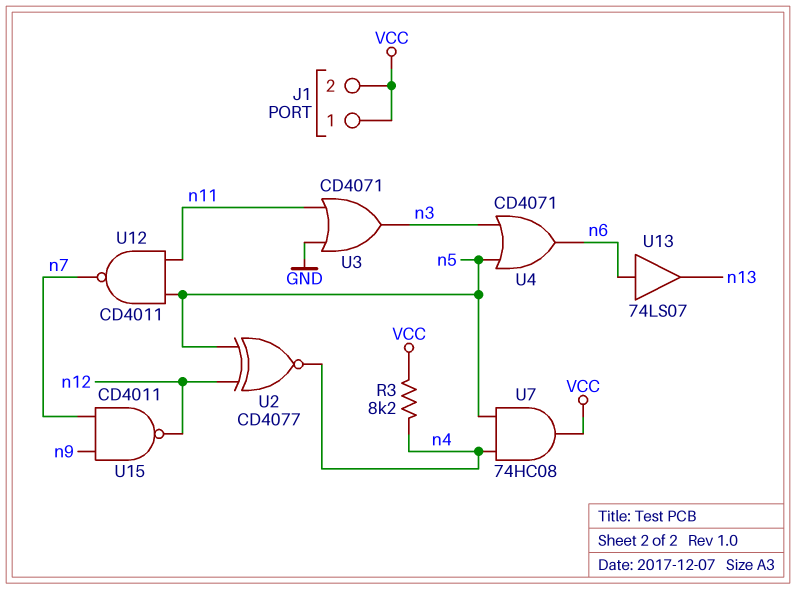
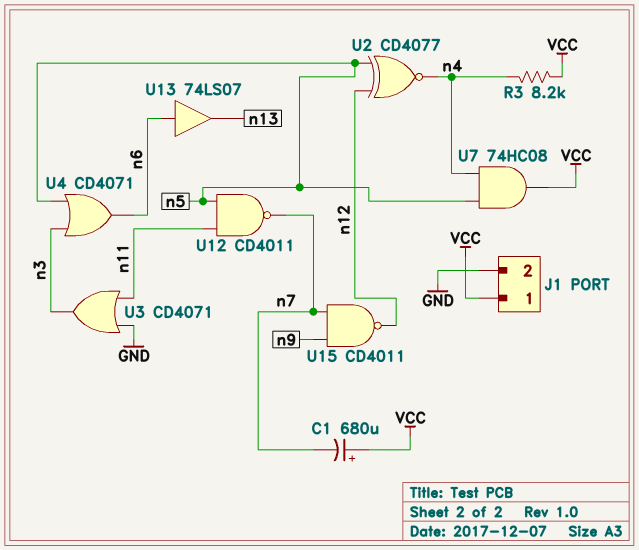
C1: none -> 680uF (plus VCC, minus n7)
J1 pin 2: VCC -> GND

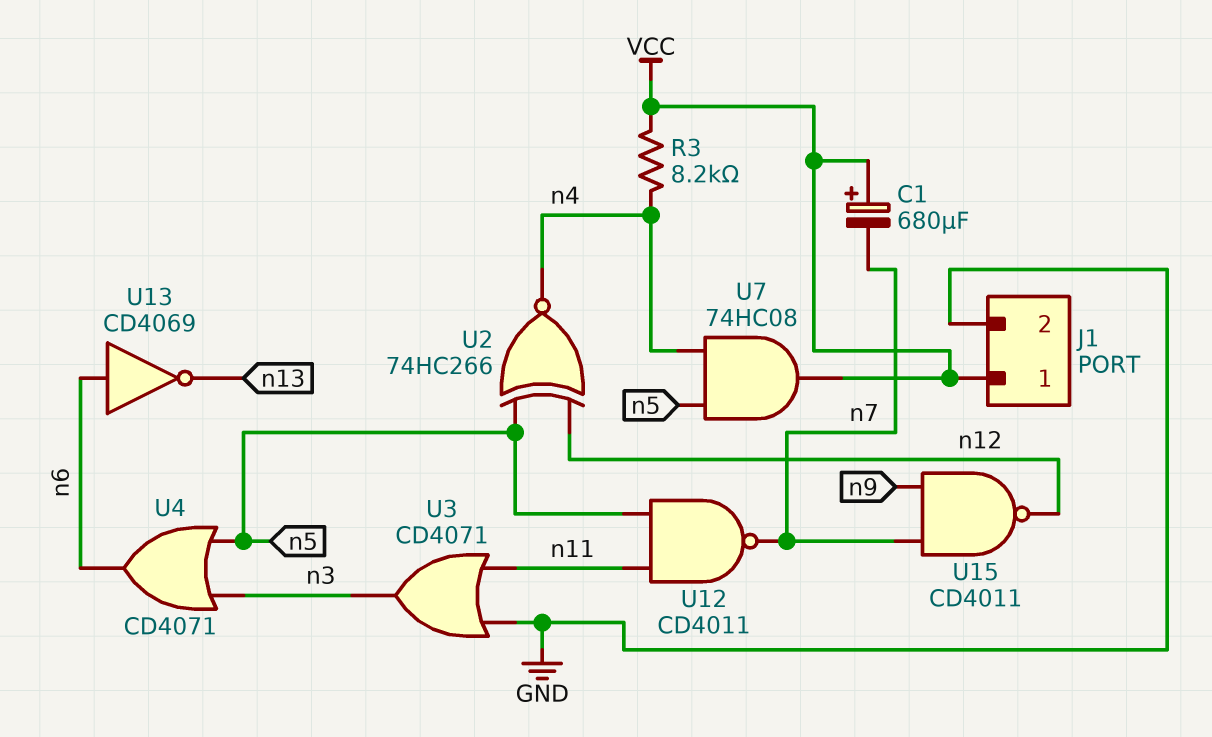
U2: XNOR CD4077 (in n5, in n12, out n4) -> XNOR 74HC266 (in n5, in n12, out n4)
U13: buffer 74LS07 (in n6, out n13) -> NOT CD4069 (in n6, out n13)

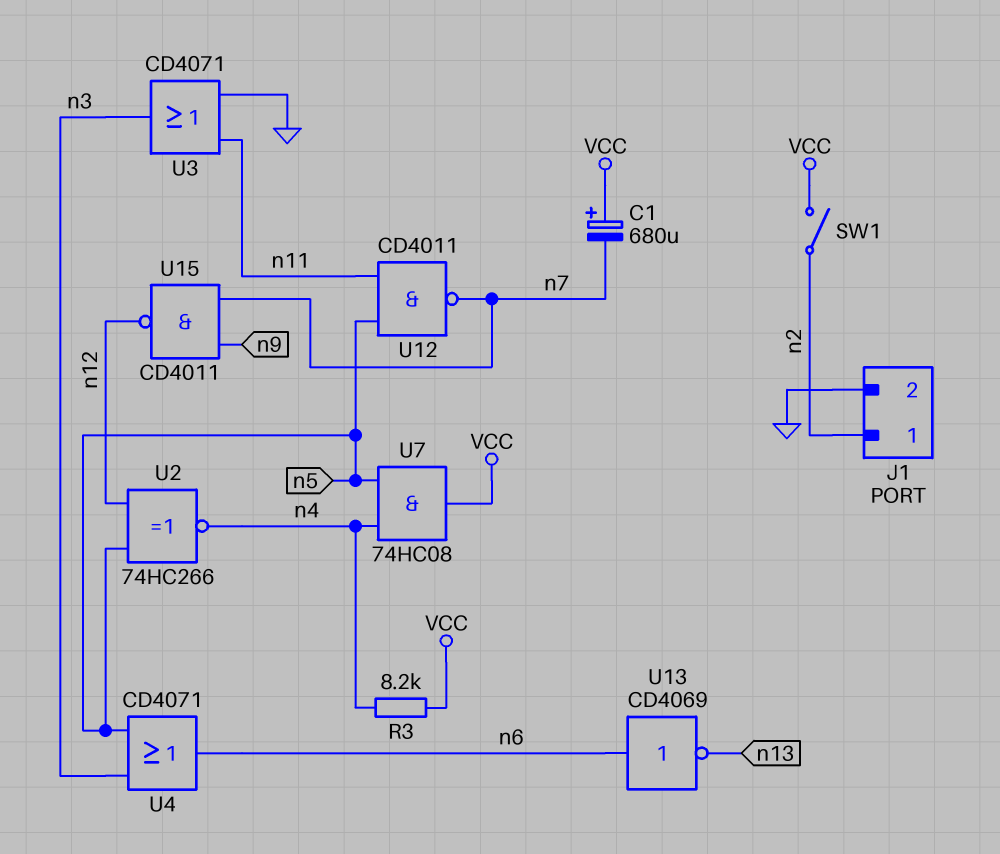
J1 pin 1: VCC -> n2
SW1: none -> switch (VCC, n2)

